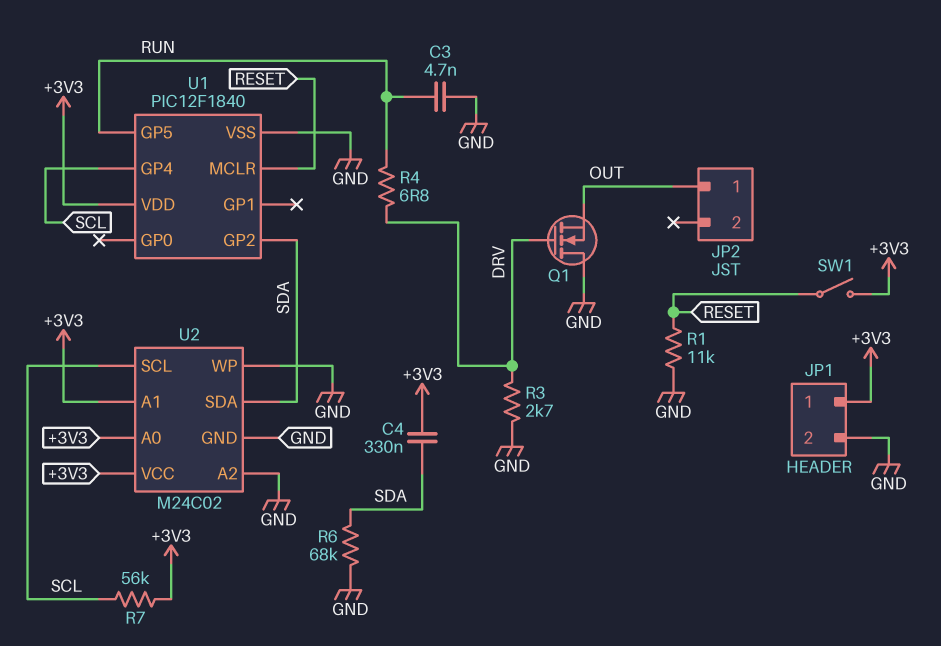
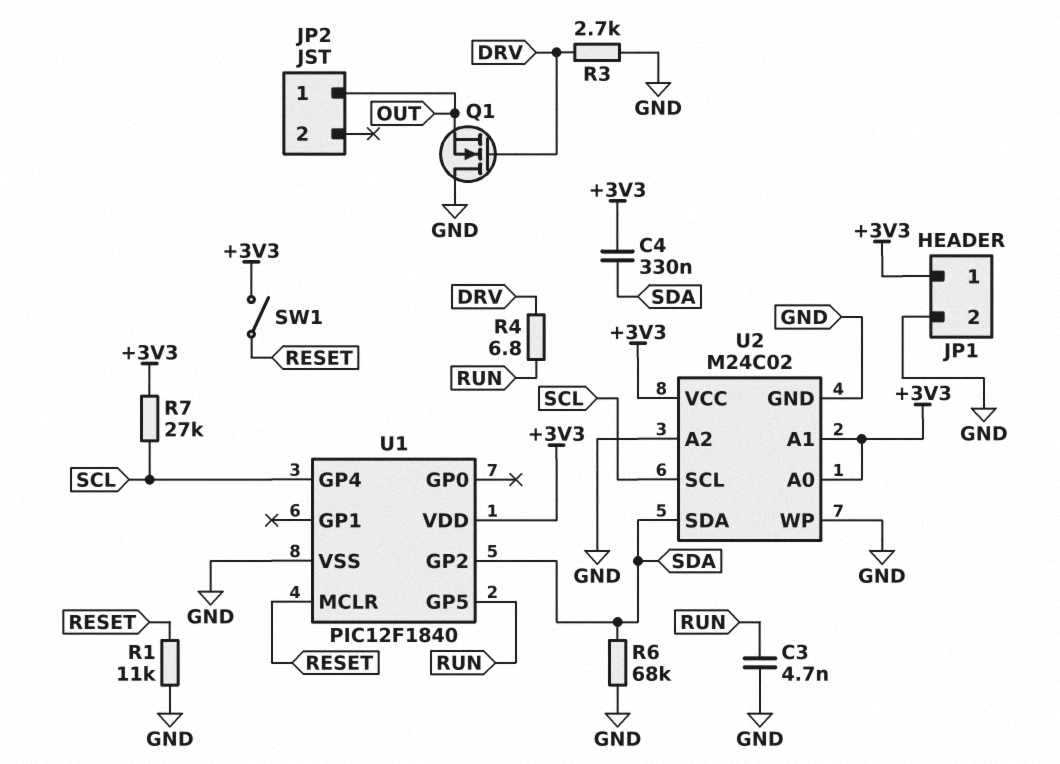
R7: 56k (+3V3, SCL) -> 27k (+3V3, SCL)

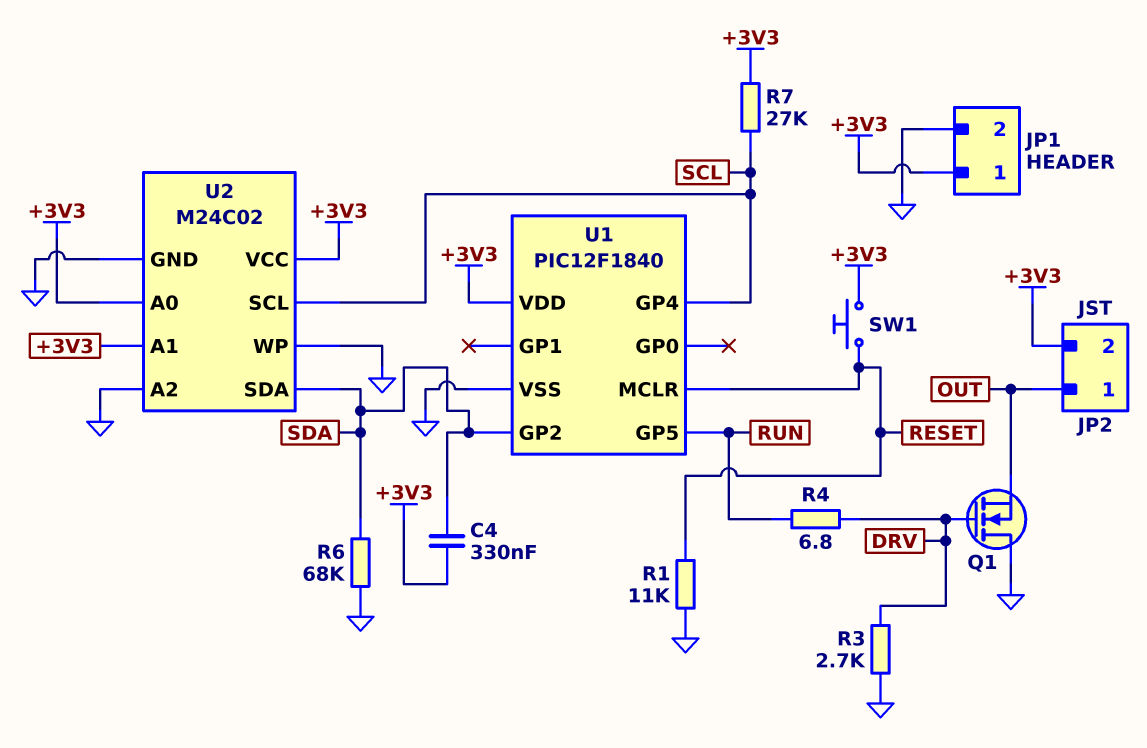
C3: 4.7nF (GND, RUN) -> none
JP2 pin 2: none -> +3V3
SW1: switch (+3V3, RESET) -> button (+3V3, RESET)

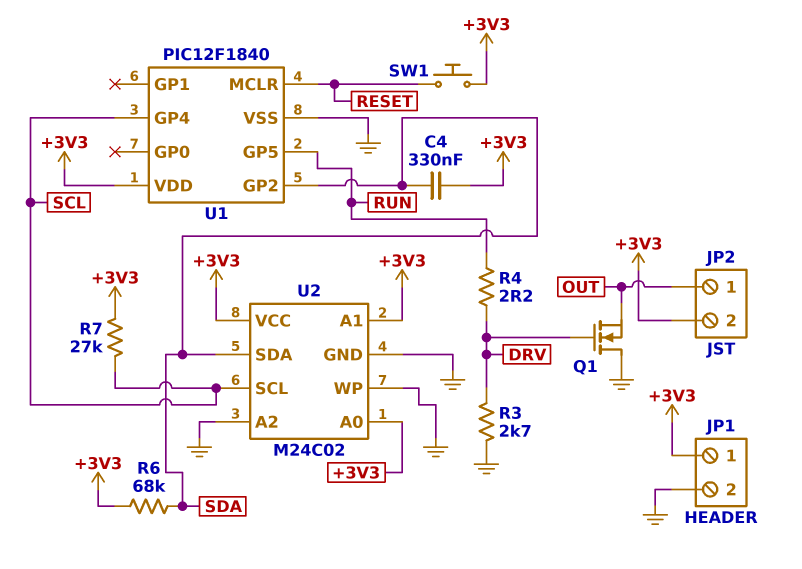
R1: 11k (GND, RESET) -> none
R4: 6.8 (DRV, RUN) -> 2.2 (DRV, RUN)
R6: 68k (GND, SDA) -> 68k (+3V3, SDA)

